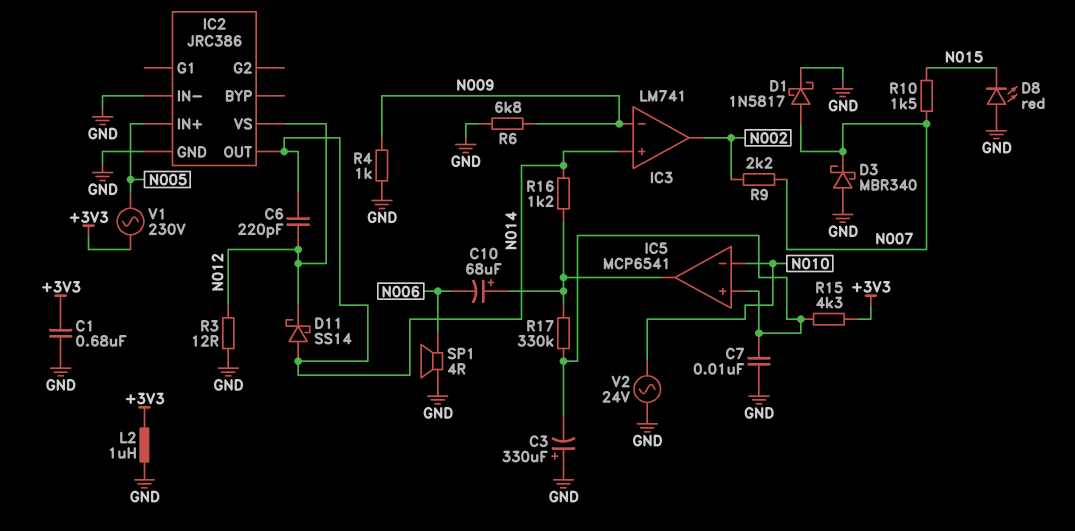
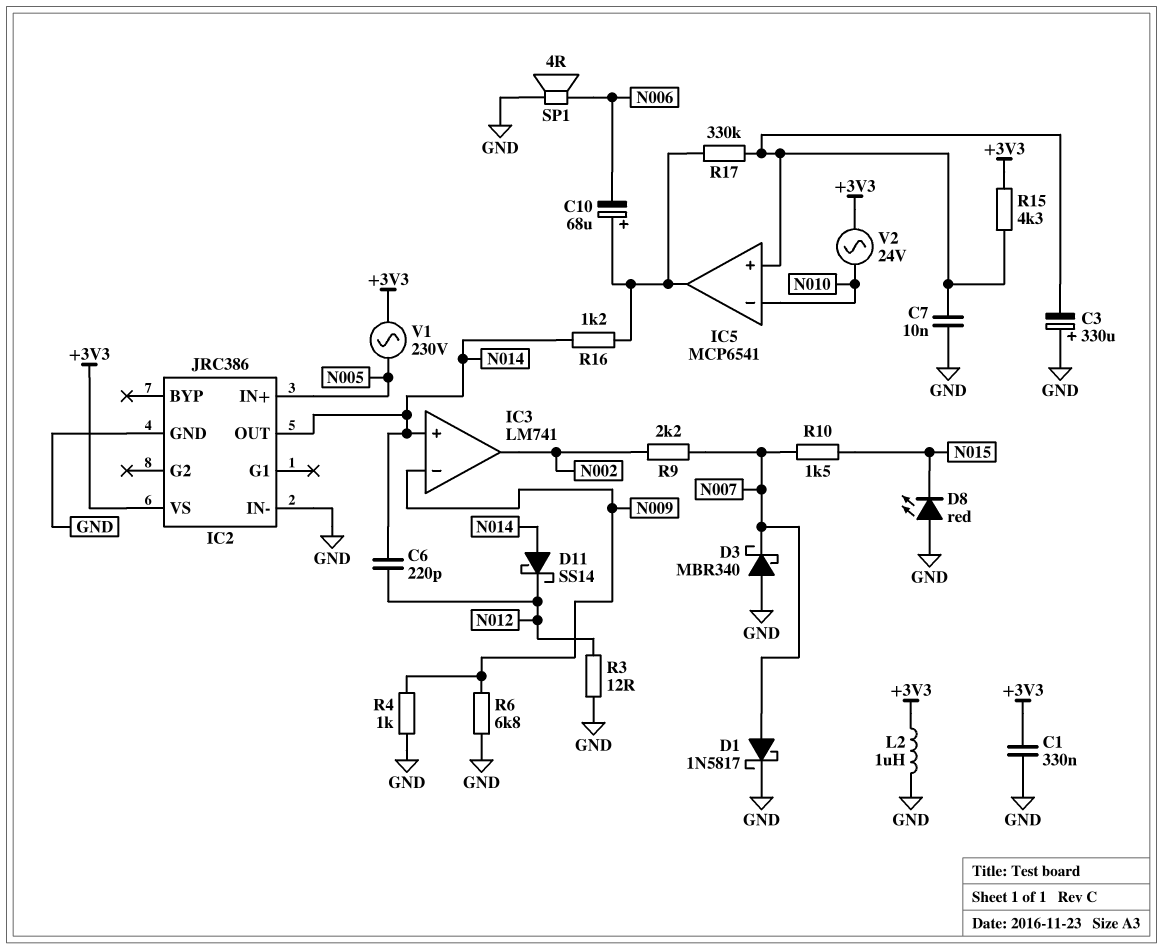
C1: 680nF (+3V3, GND) -> 330nF (+3V3, GND)
IC2 pin VS: N012 -> +3V3
V2: AC 24V (GND, N010) -> AC 24V (+3V3, N010)

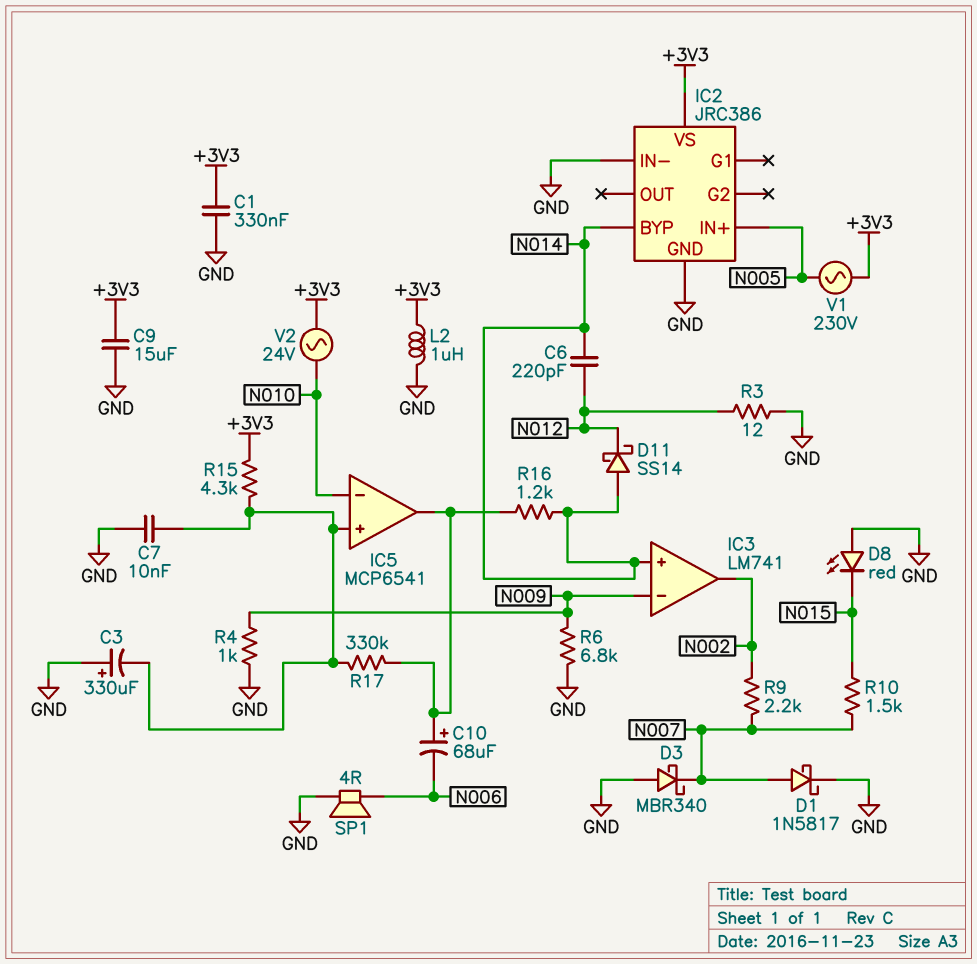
C9: none -> 15uF (+3V3, GND)
IC2 pin BYP: none -> N014
IC2 pin OUT: N014 -> none

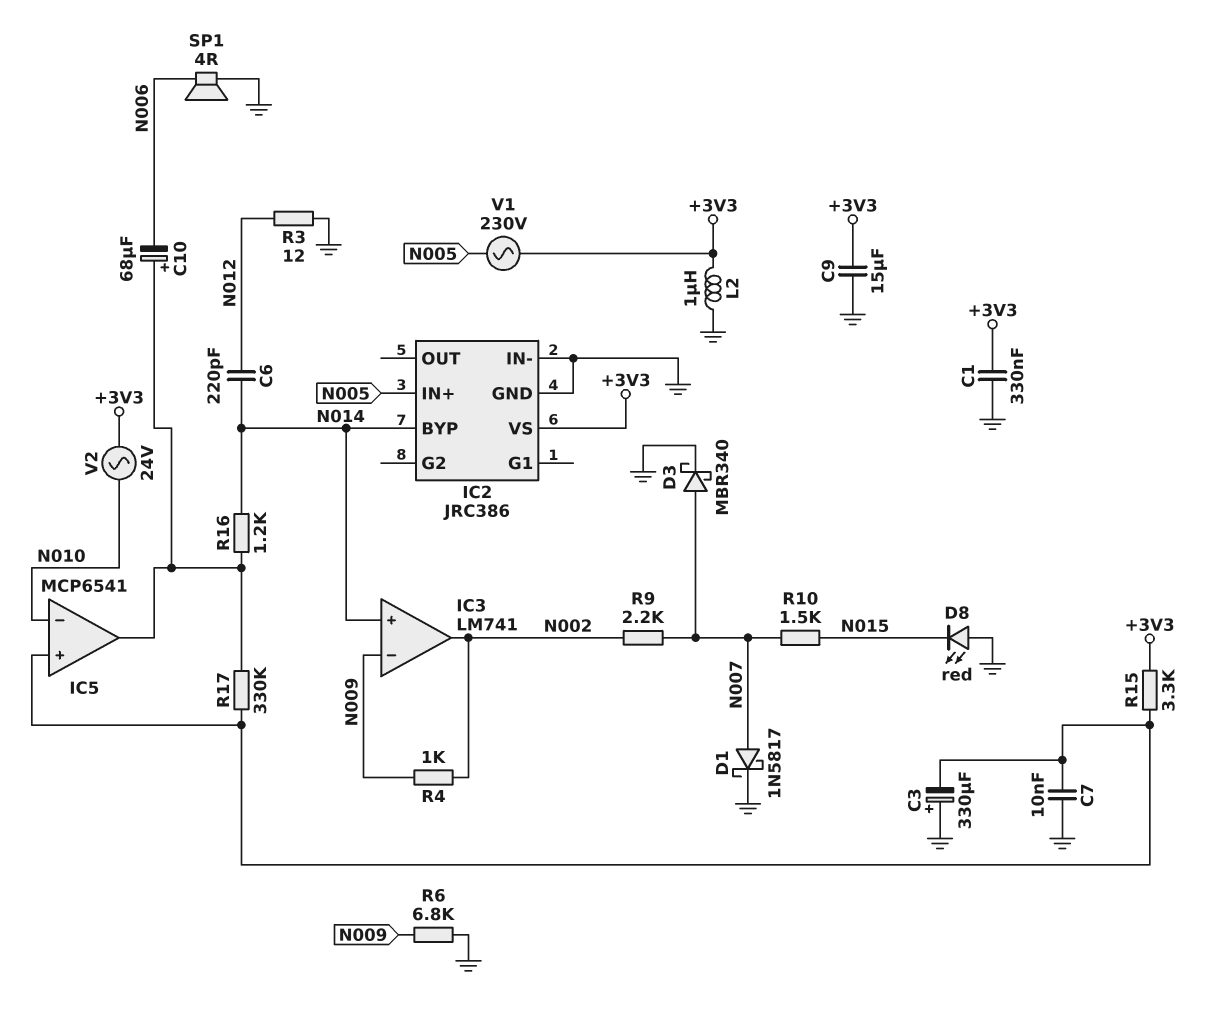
D3: schottky MBR340 (A GND, K N007) -> schottky MBR340 (A N007, K GND)
D11: schottky SS14 (A N014, K N012) -> none
R4: 1k (GND, N009) -> 1k (N002, N009)
R15: 4.3k (+3V3, IC5/in+) -> 3.3k (+3V3, IC5/in+)

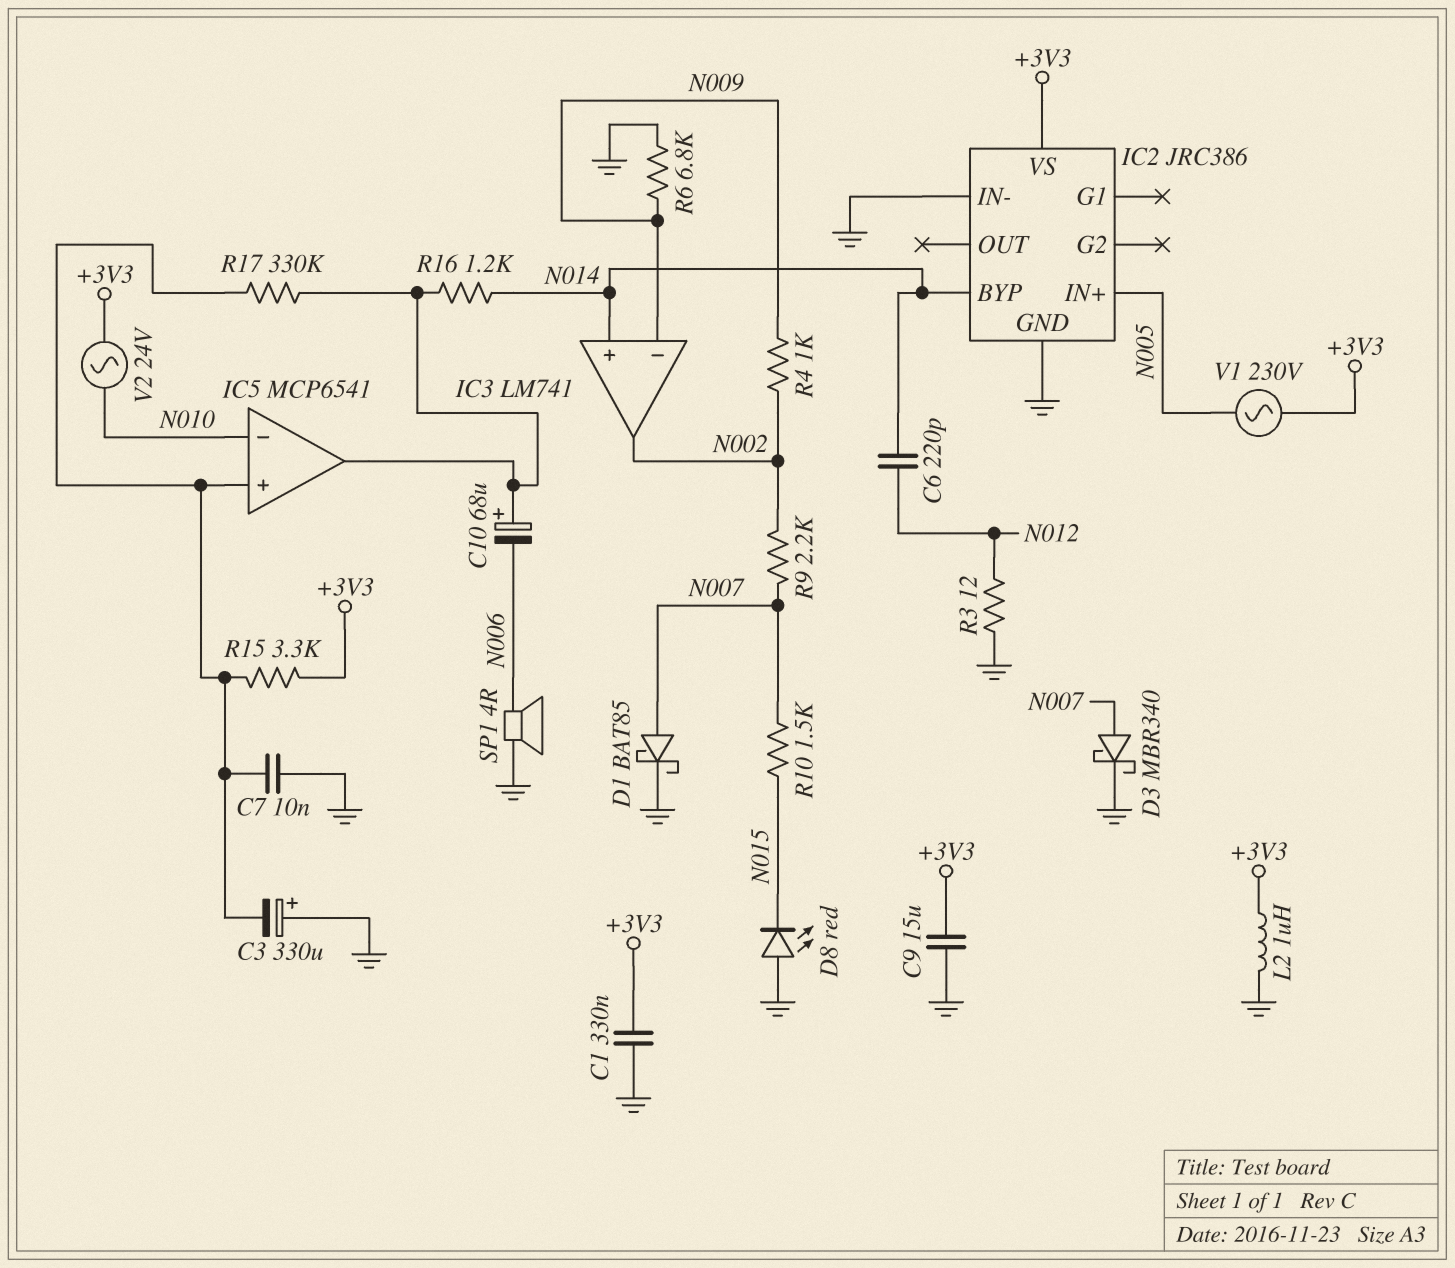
D1: schottky 1N5817 (A N007, K GND) -> schottky BAT85 (A N007, K GND)

